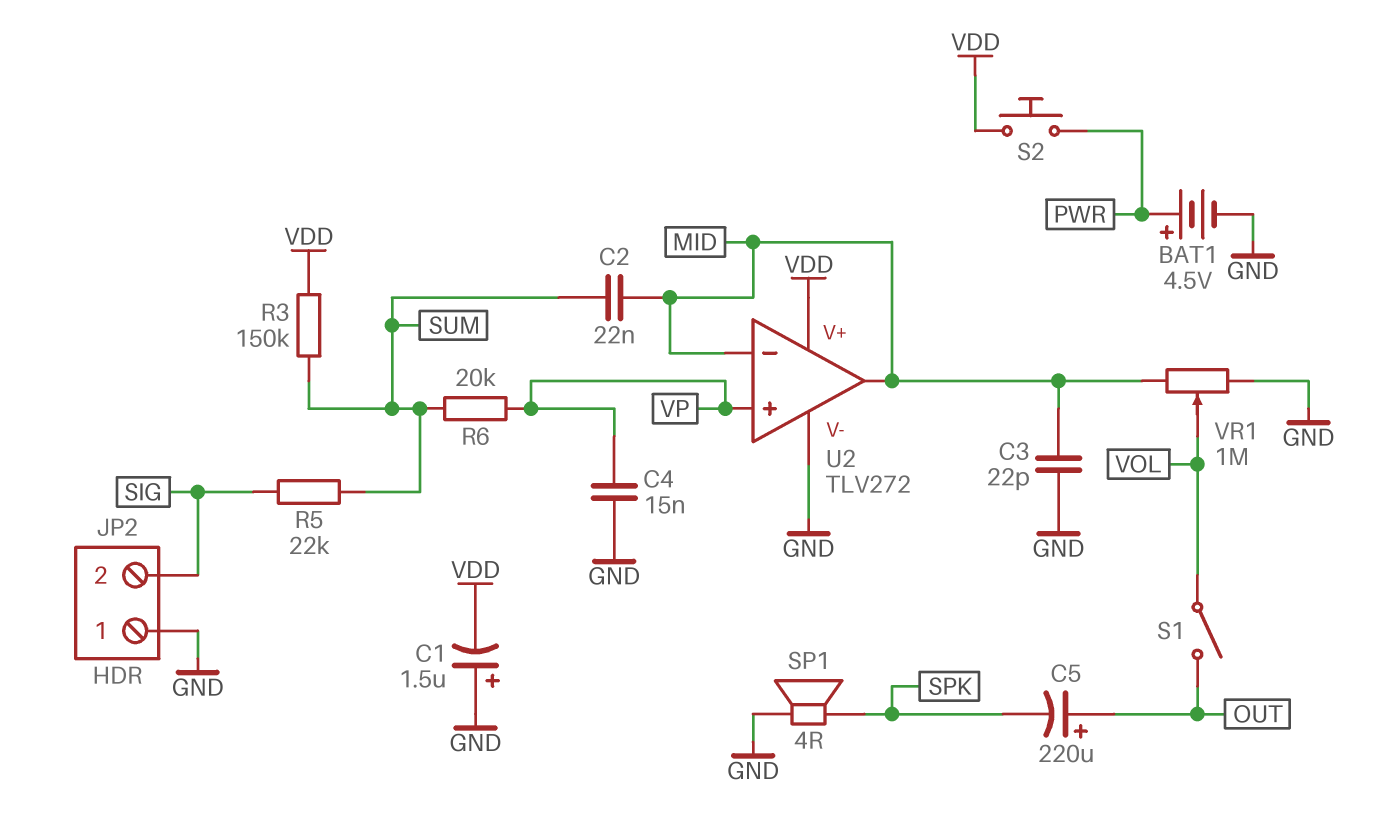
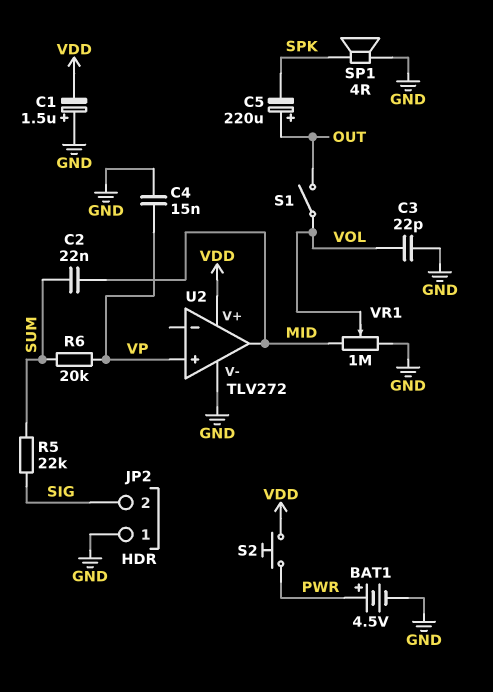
C3: 22pF (GND, MID) -> 22pF (GND, VOL)
R3: 150k (SUM, VDD) -> none
U2 pin in-: MID -> none

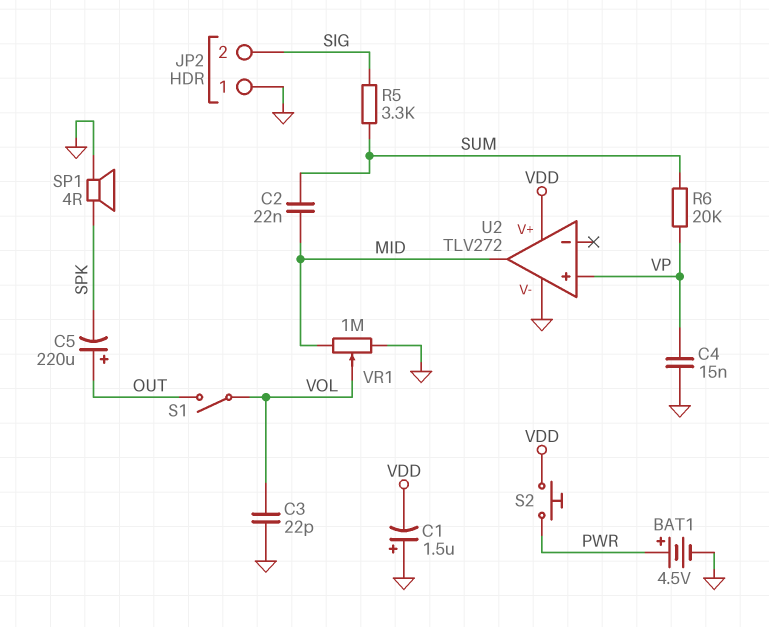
R5: 22k (SIG, SUM) -> 3.3k (SIG, SUM)

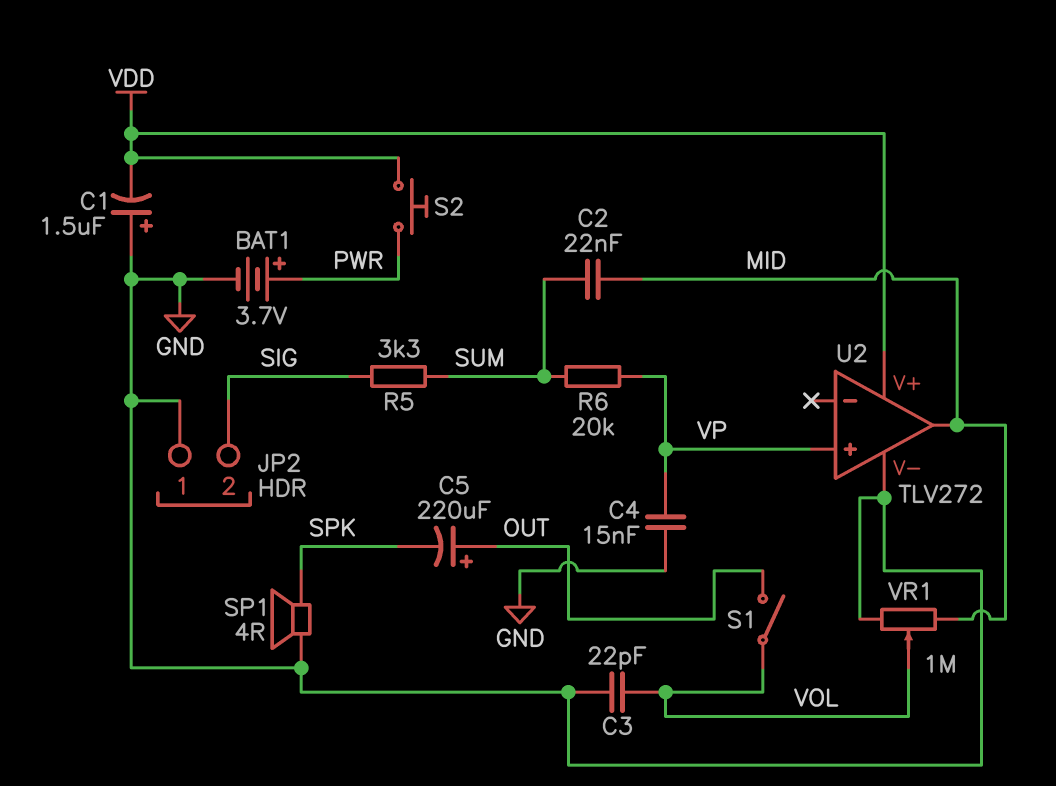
BAT1: 4.5V (plus PWR, minus GND) -> 3.7V (plus PWR, minus GND)

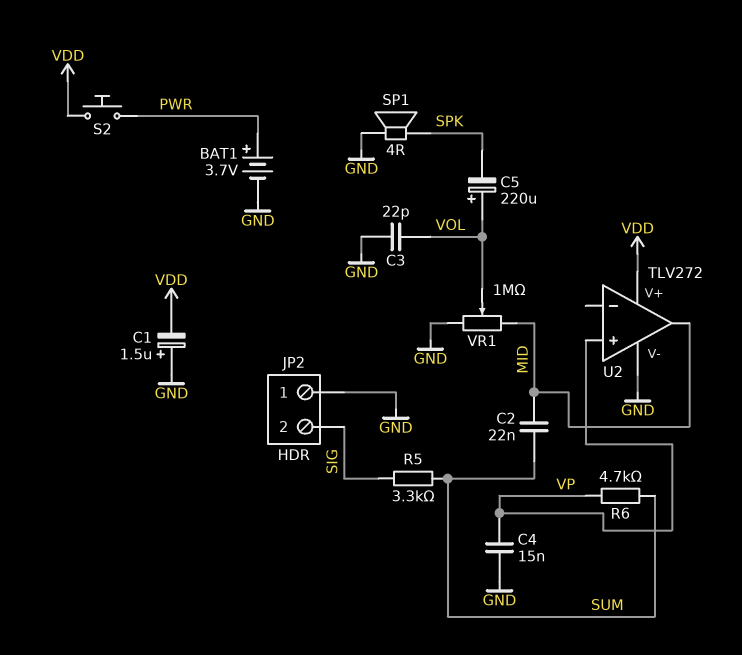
C5: 220uF (plus OUT, minus SPK) -> 220uF (plus VOL, minus SPK)
R6: 20k (SUM, VP) -> 4.7k (SUM, VP)
S1: switch (OUT, VOL) -> none

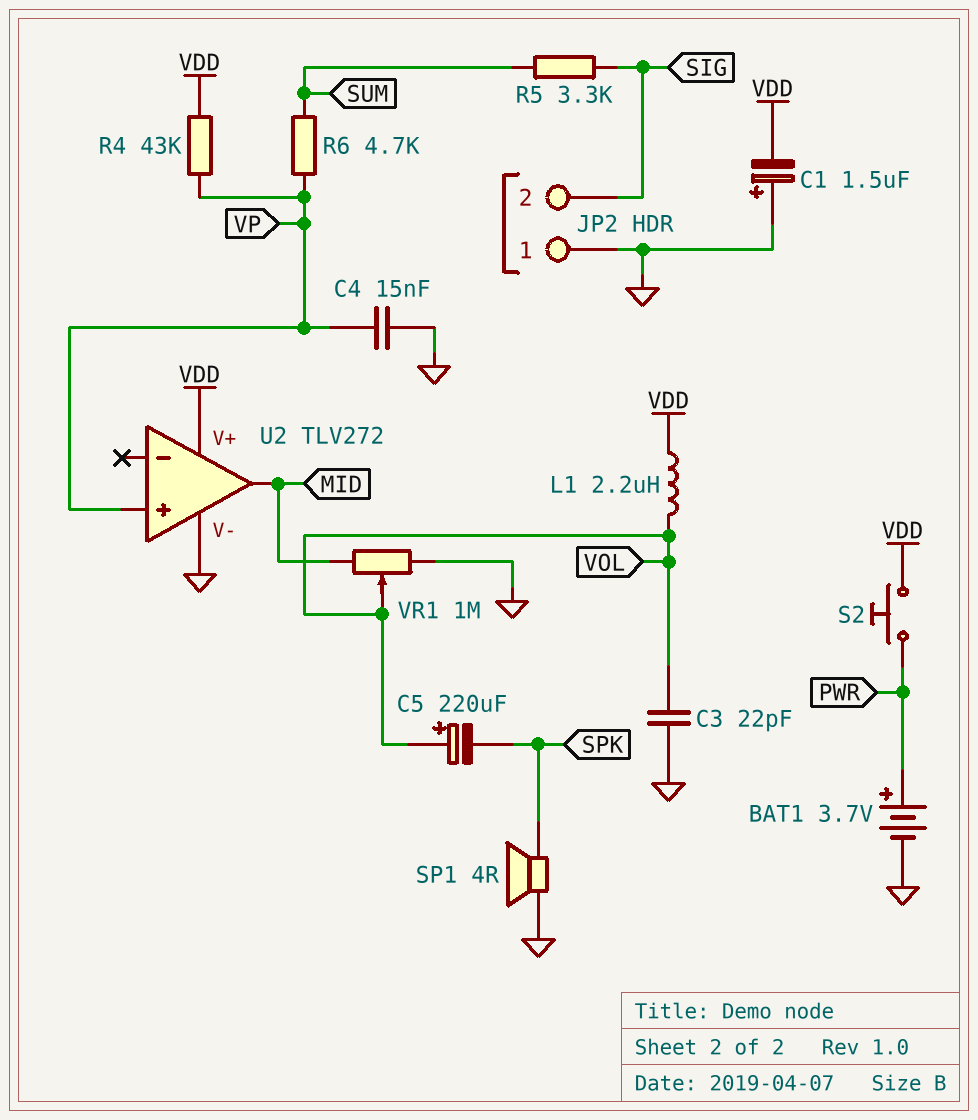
C2: 22nF (MID, SUM) -> none
L1: none -> 2.2uH (VDD, VOL)
R4: none -> 43k (VDD, VP)

